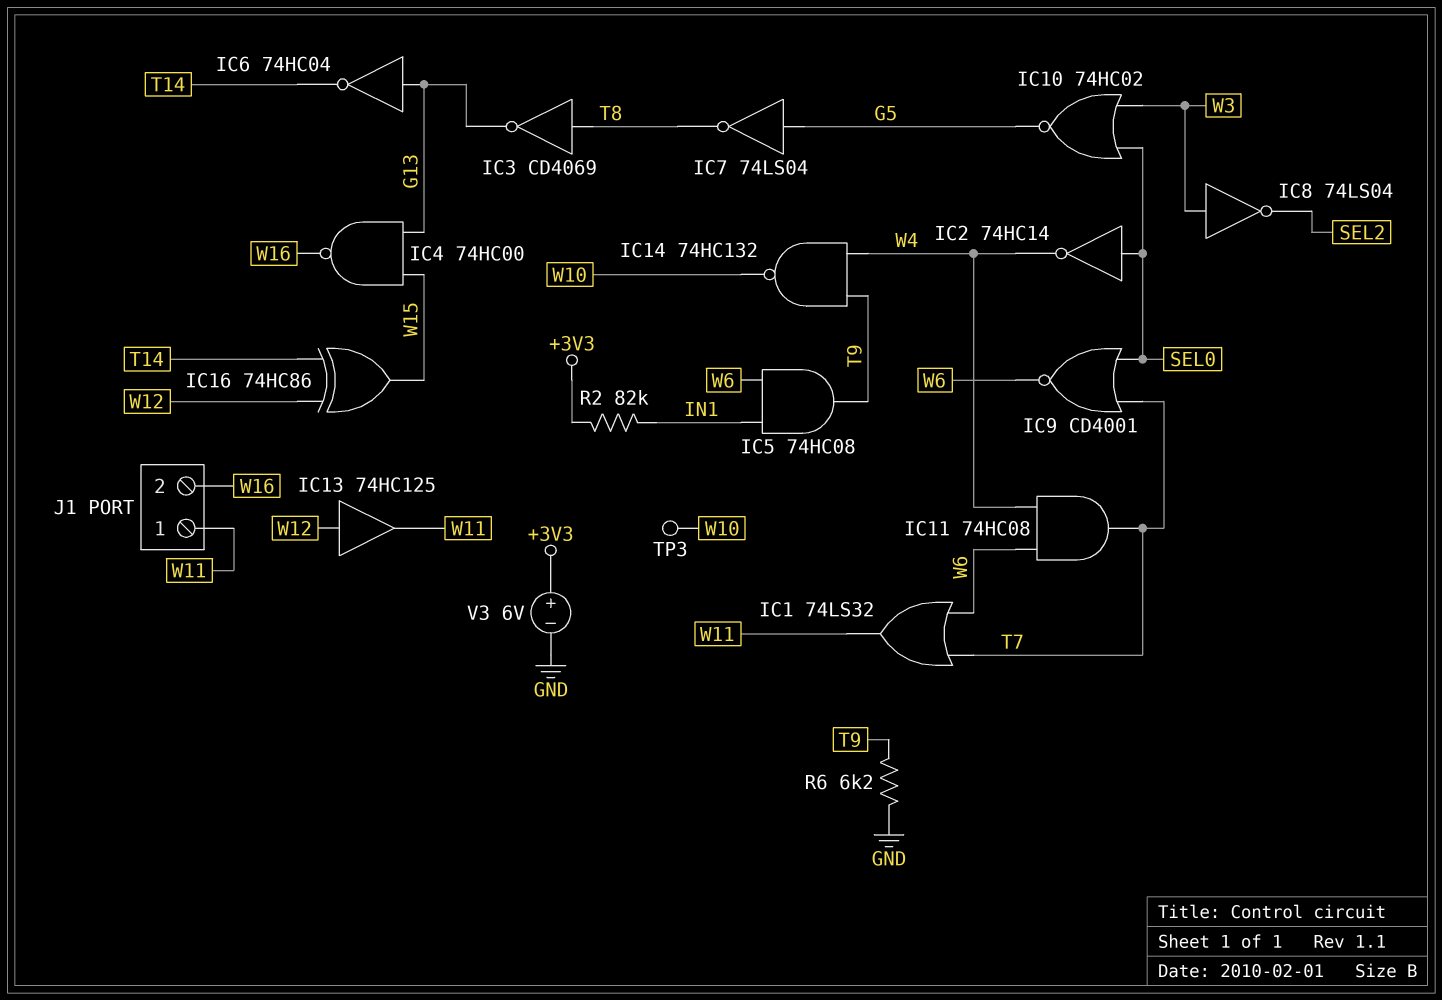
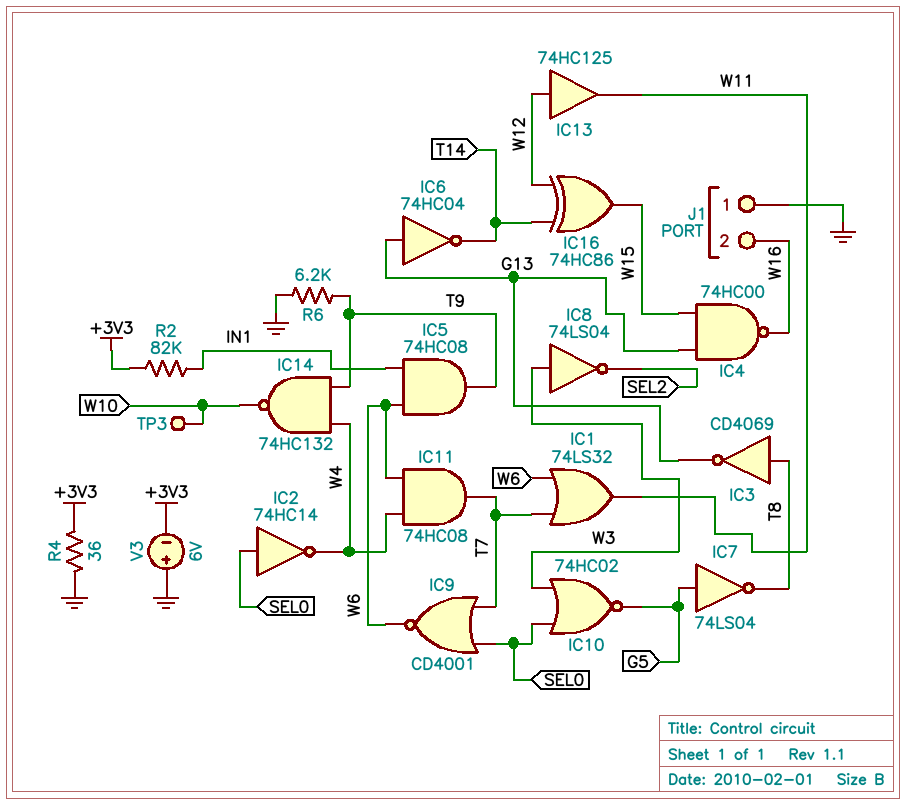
J1 pin 1: W11 -> GND
R4: none -> 36 (+3V3, GND)
V3: 6V (plus +3V3, minus GND) -> 6V (plus GND, minus +3V3)

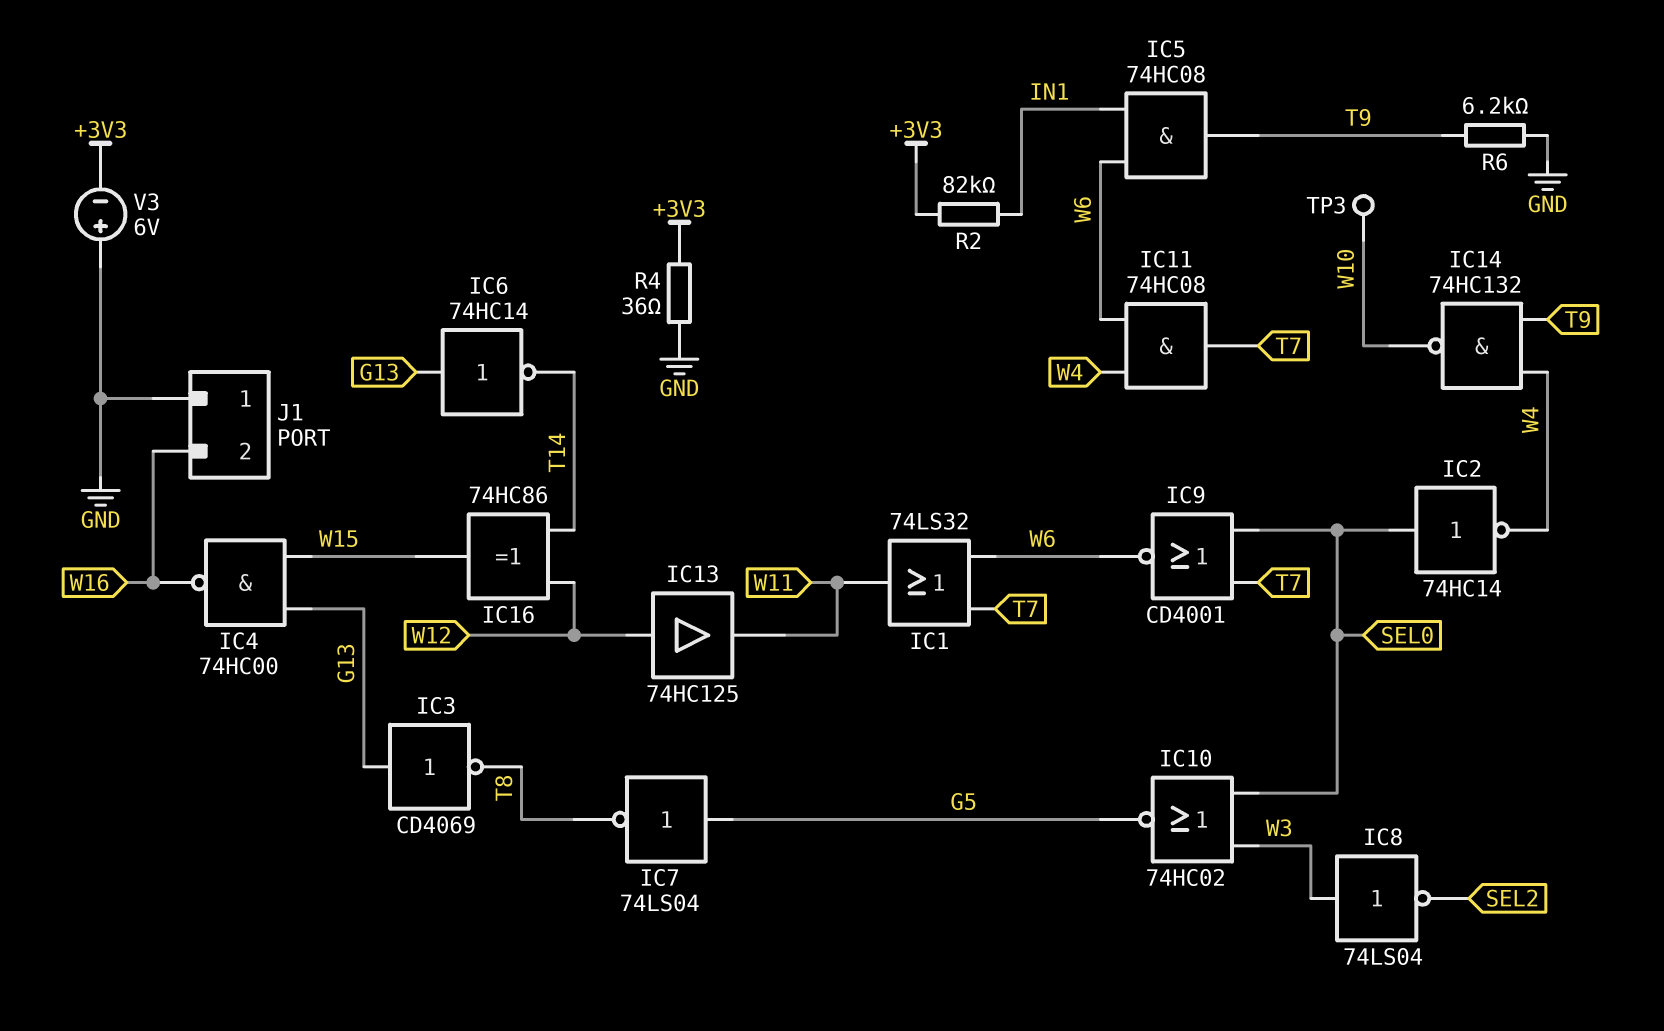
IC3: NOT CD4069 (in T8, out G13) -> NOT CD4069 (in G13, out T8)
IC6: NOT 74HC04 (in G13, out T14) -> NOT 74HC14 (in G13, out T14)

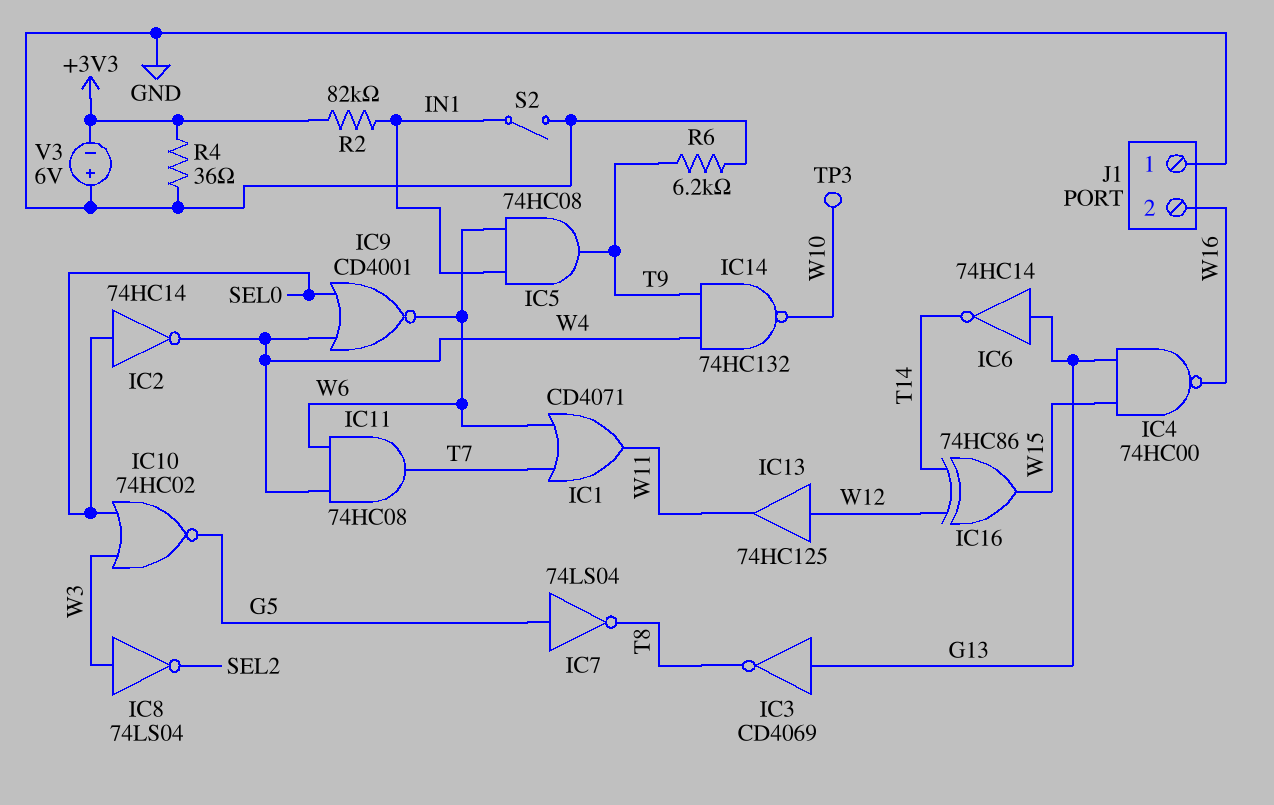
IC1: OR 74LS32 (in T7, in W6, out W11) -> OR CD4071 (in T7, in W6, out W11)
IC9: NOR CD4001 (in SEL0, in T7, out W6) -> NOR CD4001 (in SEL0, in W4, out W6)
S2: none -> switch (GND, IN1)

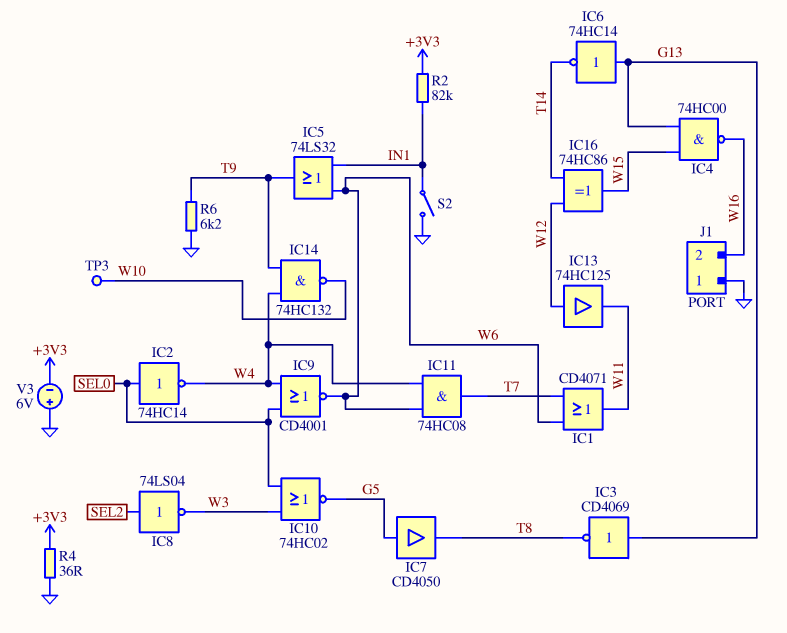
IC5: AND 74HC08 (in IN1, in W6, out T9) -> OR 74LS32 (in IN1, in W6, out T9)
IC7: NOT 74LS04 (in G5, out T8) -> buffer CD4050 (in G5, out T8)
IC8: NOT 74LS04 (in W3, out SEL2) -> NOT 74LS04 (in SEL2, out W3)

